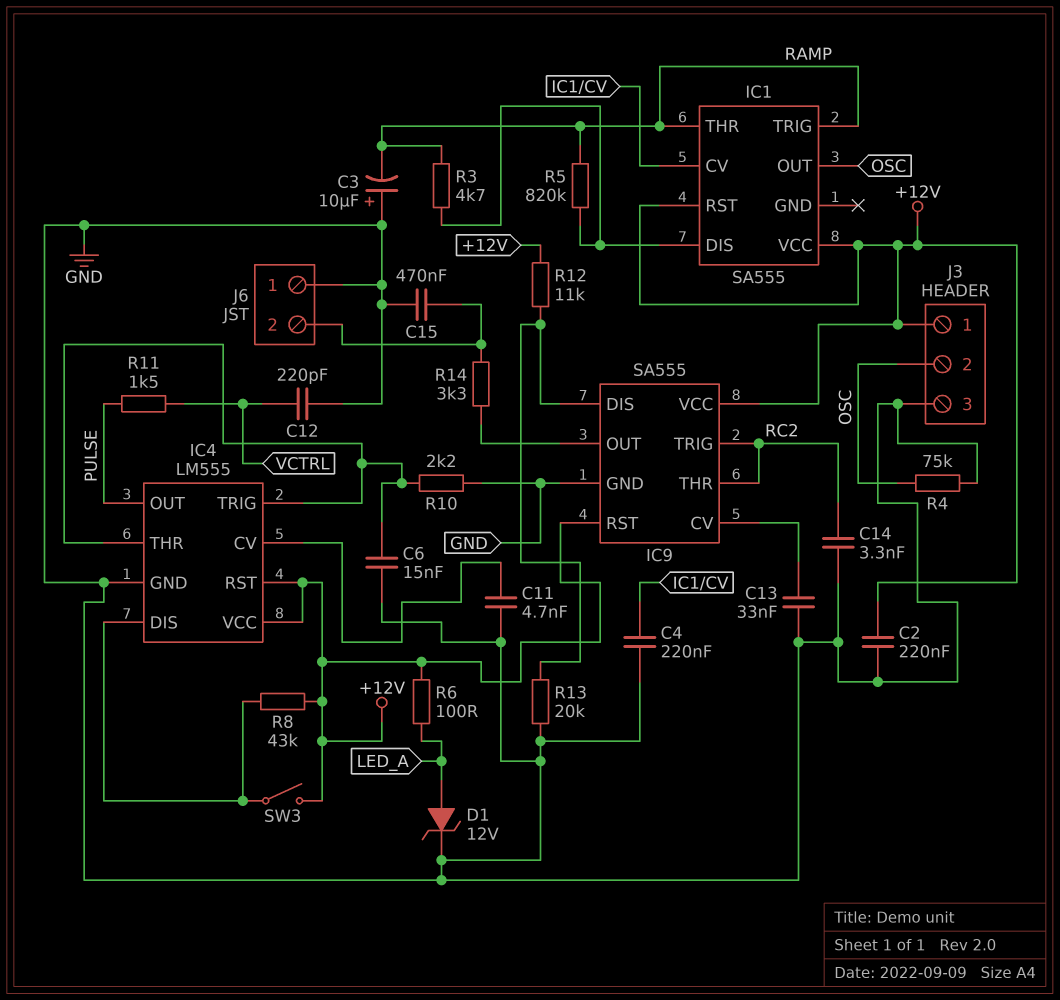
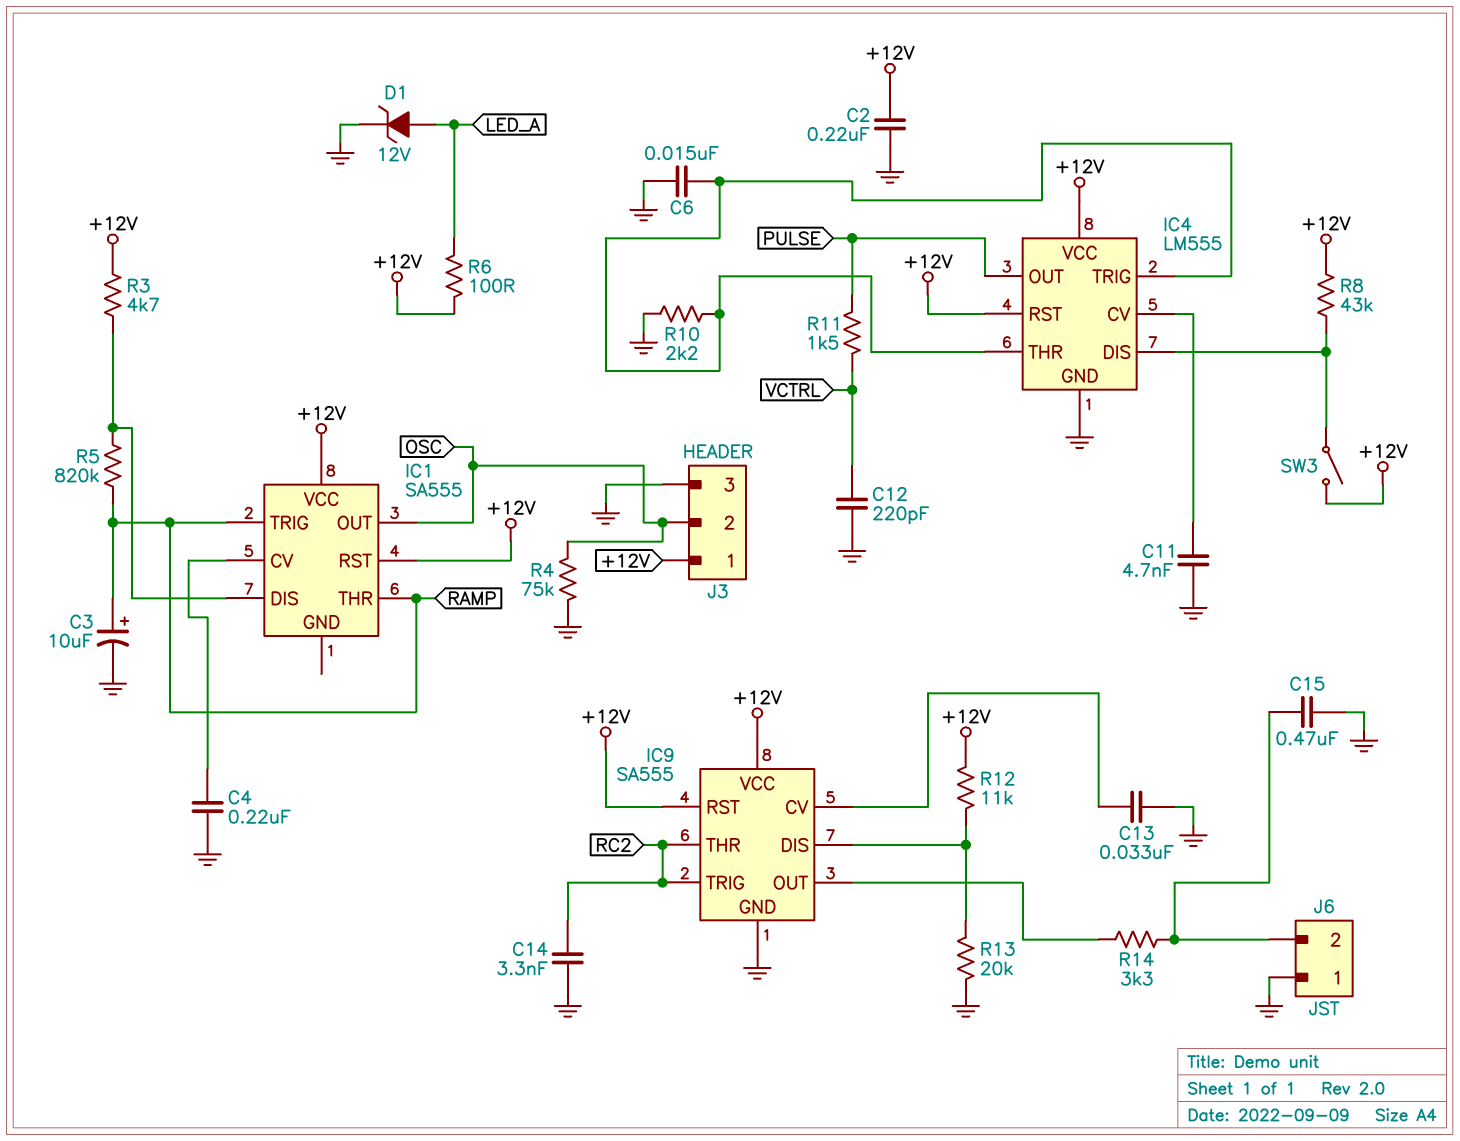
C3: 10uF (plus GND, minus RAMP) -> 10uF (plus RAMP, minus GND)
R3: 4.7k (IC1/DIS, RAMP) -> 4.7k (+12V, IC1/DIS)

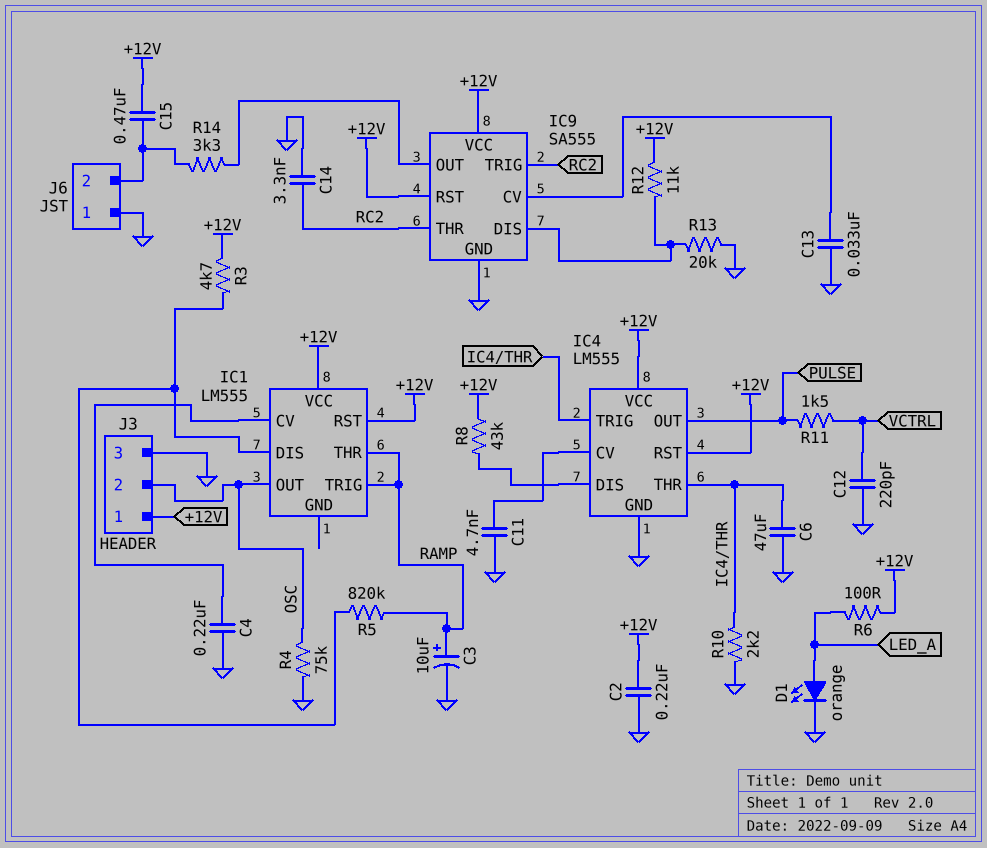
C6: 15nF (GND, IC4/THR) -> 47uF (GND, IC4/THR)
C15: 470nF (GND, J6/2) -> 470nF (+12V, J6/2)
D1: zener 12V (A LED_A, K GND) -> LED orange (A LED_A, K GND)
IC1: SA555 -> LM555
SW3: switch (+12V, IC4/DIS) -> none

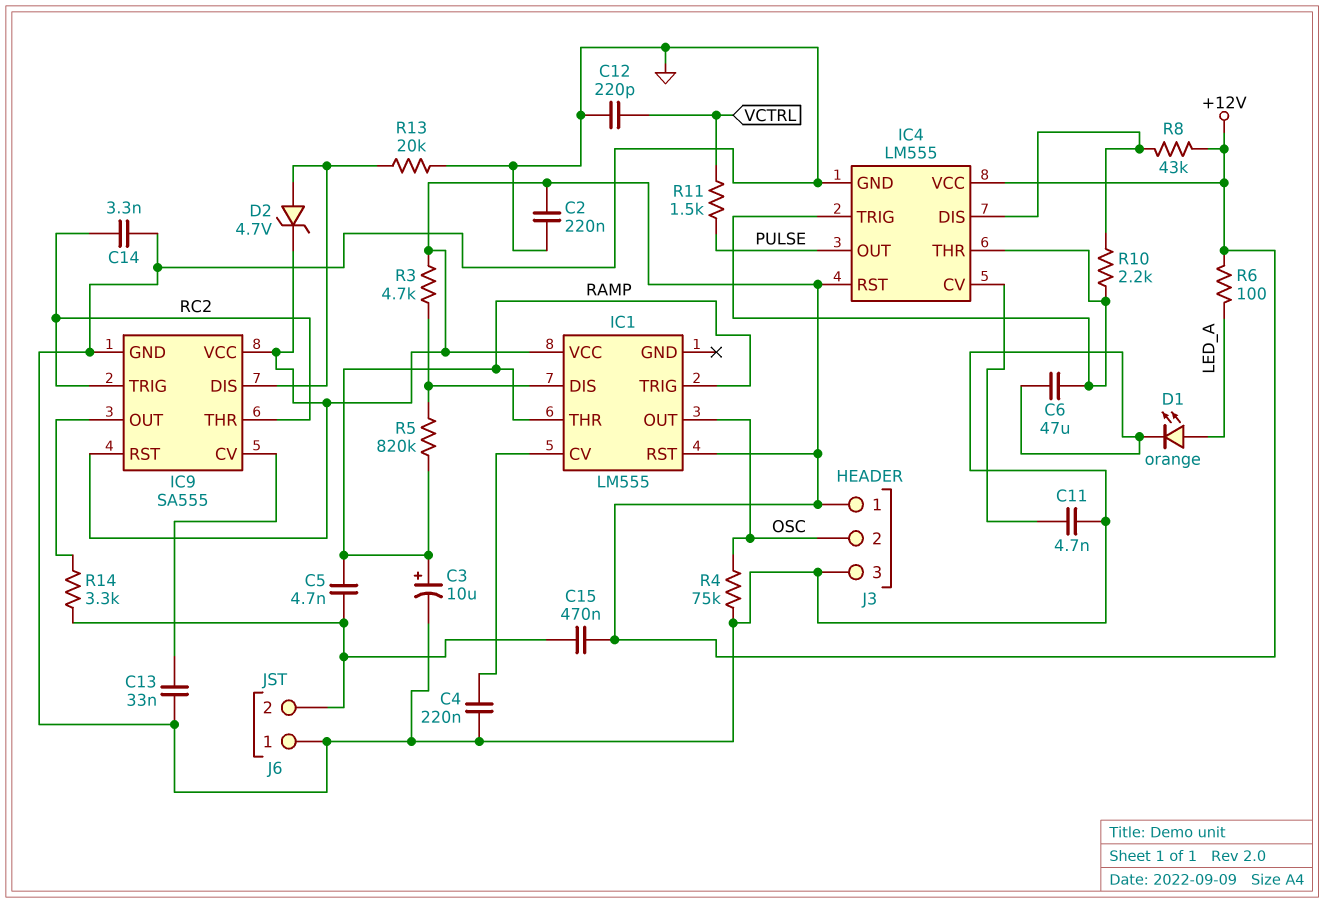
C5: none -> 4.7nF (J6/2, RAMP)
D2: none -> zener 4.7V (A IC9/DIS, K +12V)
R10: 2.2k (GND, IC4/THR) -> 2.2k (IC4/DIS, IC4/THR)
R12: 11k (+12V, IC9/DIS) -> none

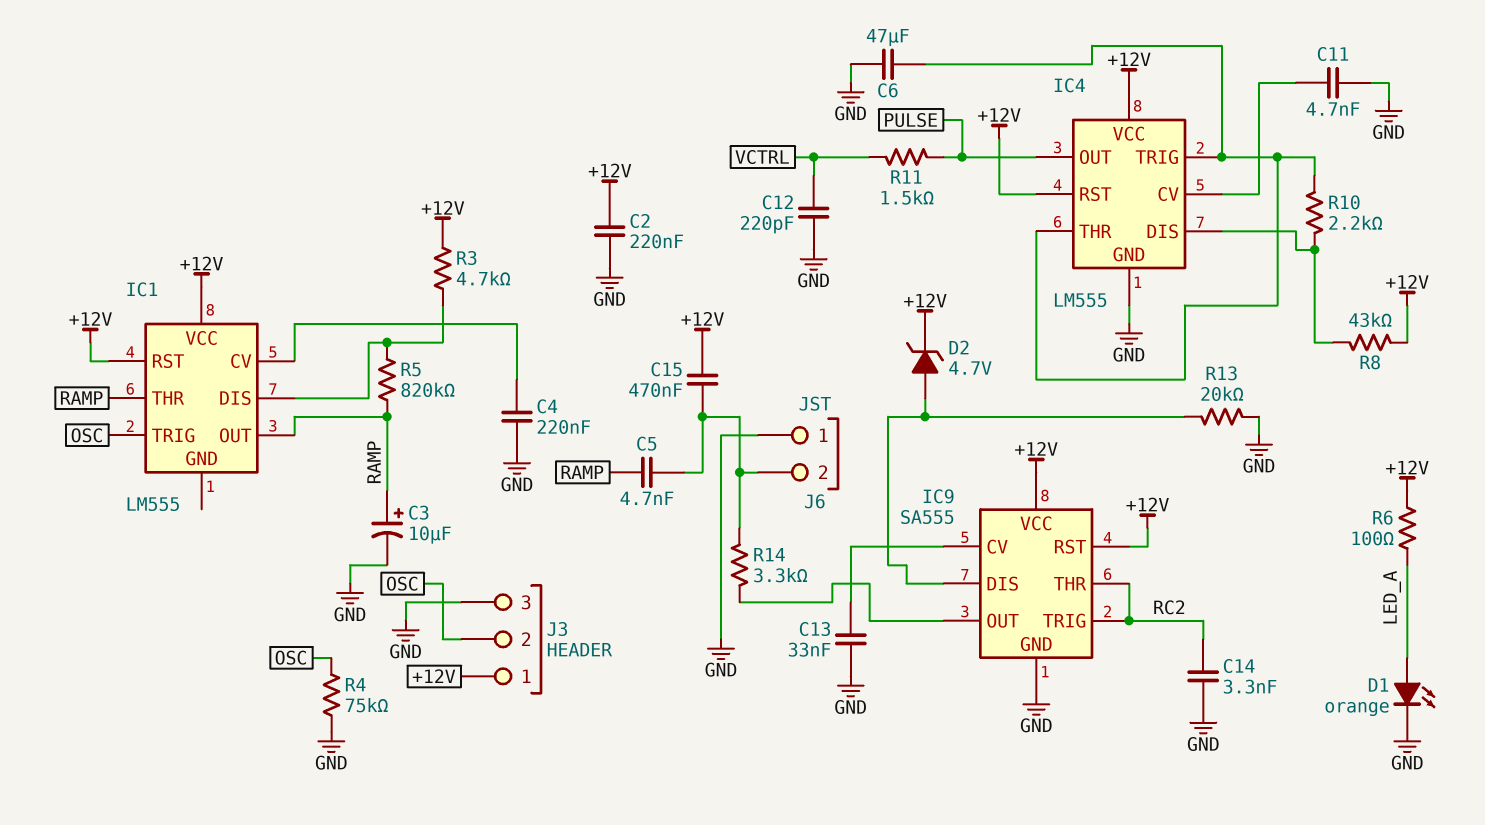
IC1 pin OUT: OSC -> RAMP
IC1 pin TRIG: RAMP -> OSC

